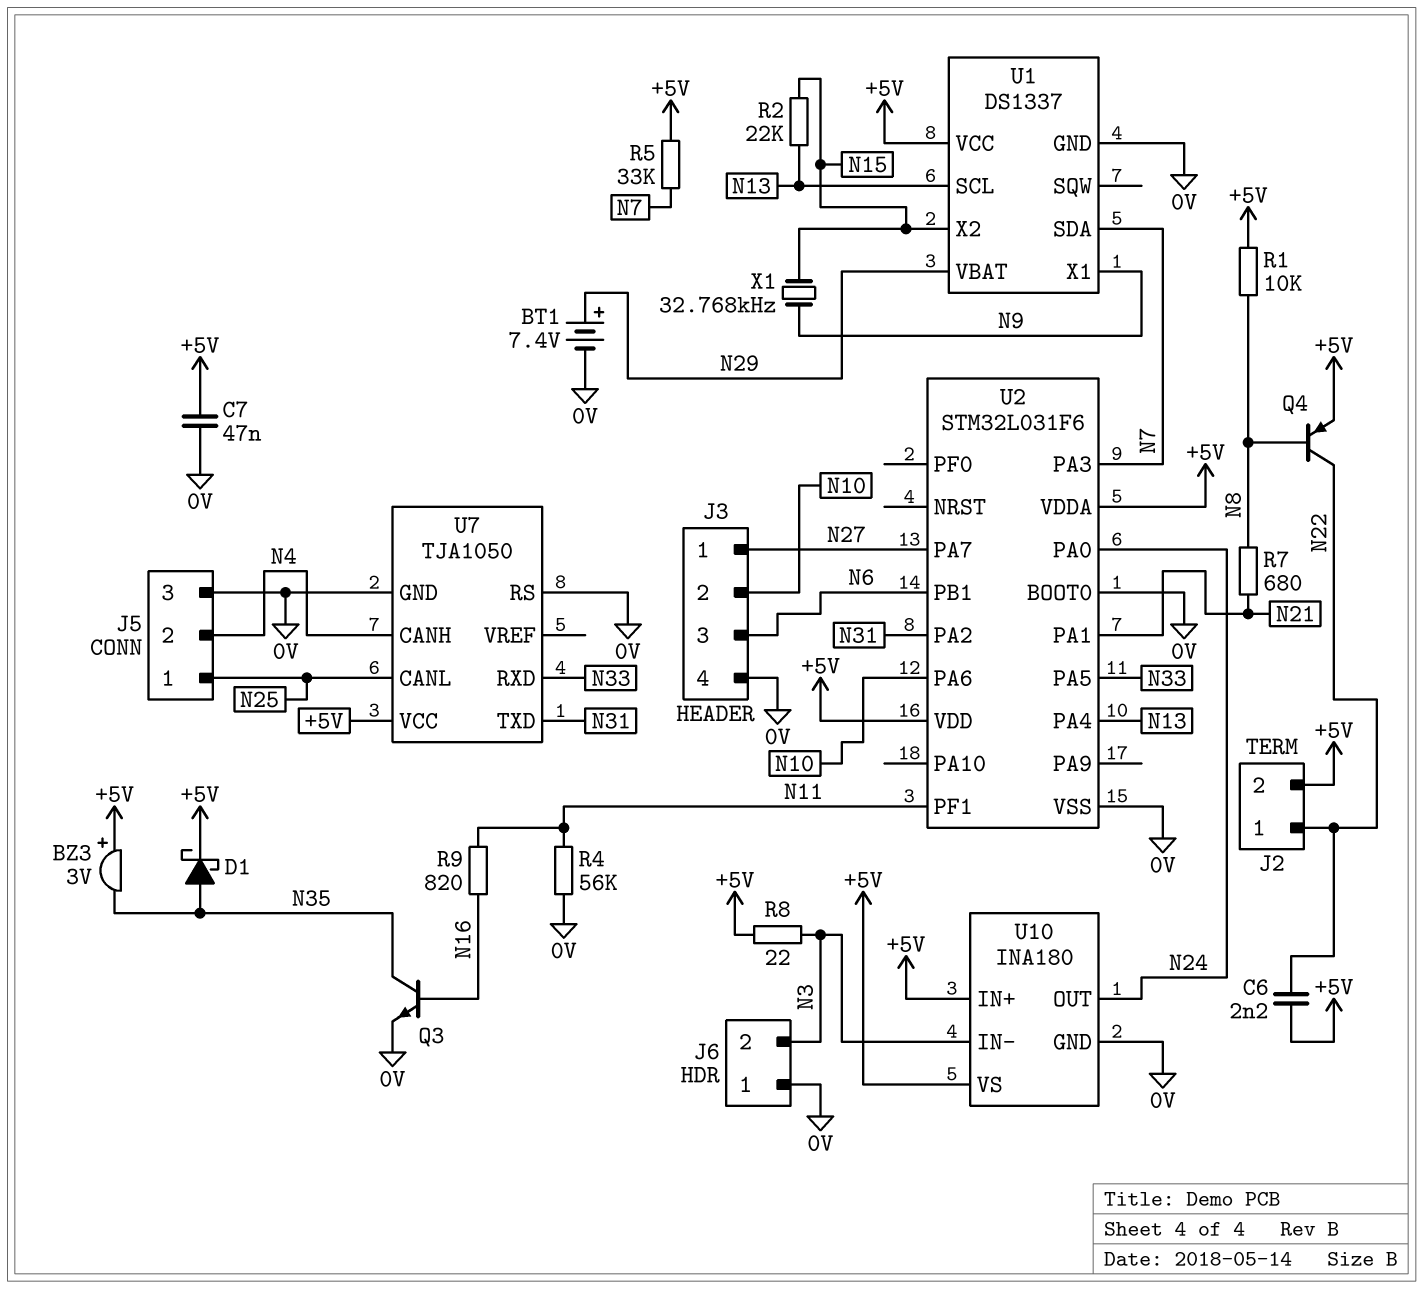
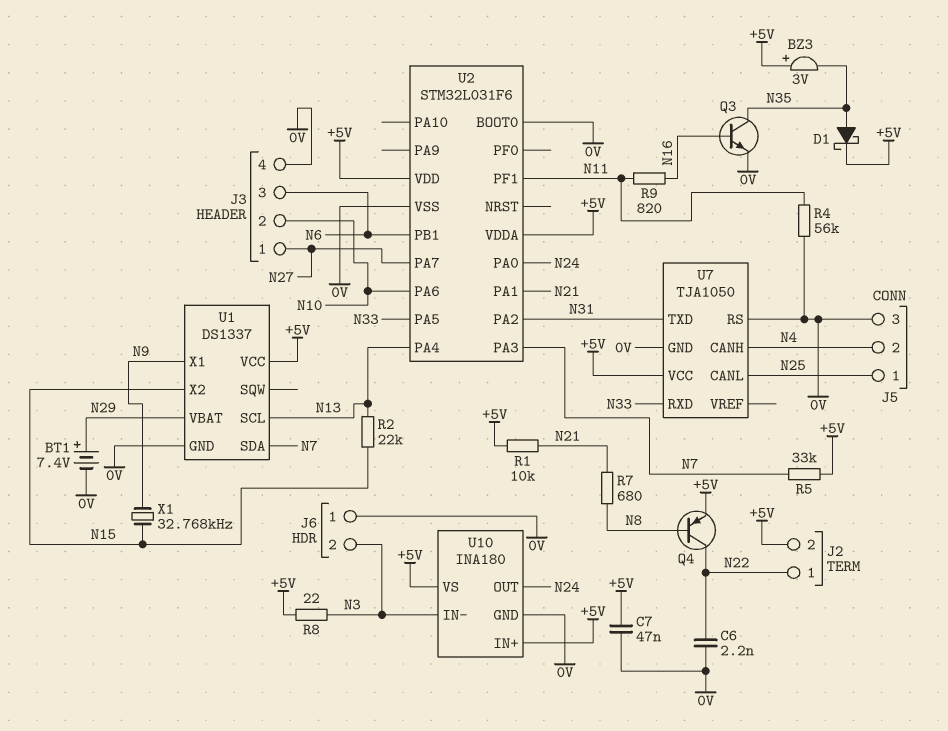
C6: 2.2nF (+5V, N22) -> 2.2nF (0V, N22)
R1: 10k (+5V, N8) -> 10k (+5V, N21)

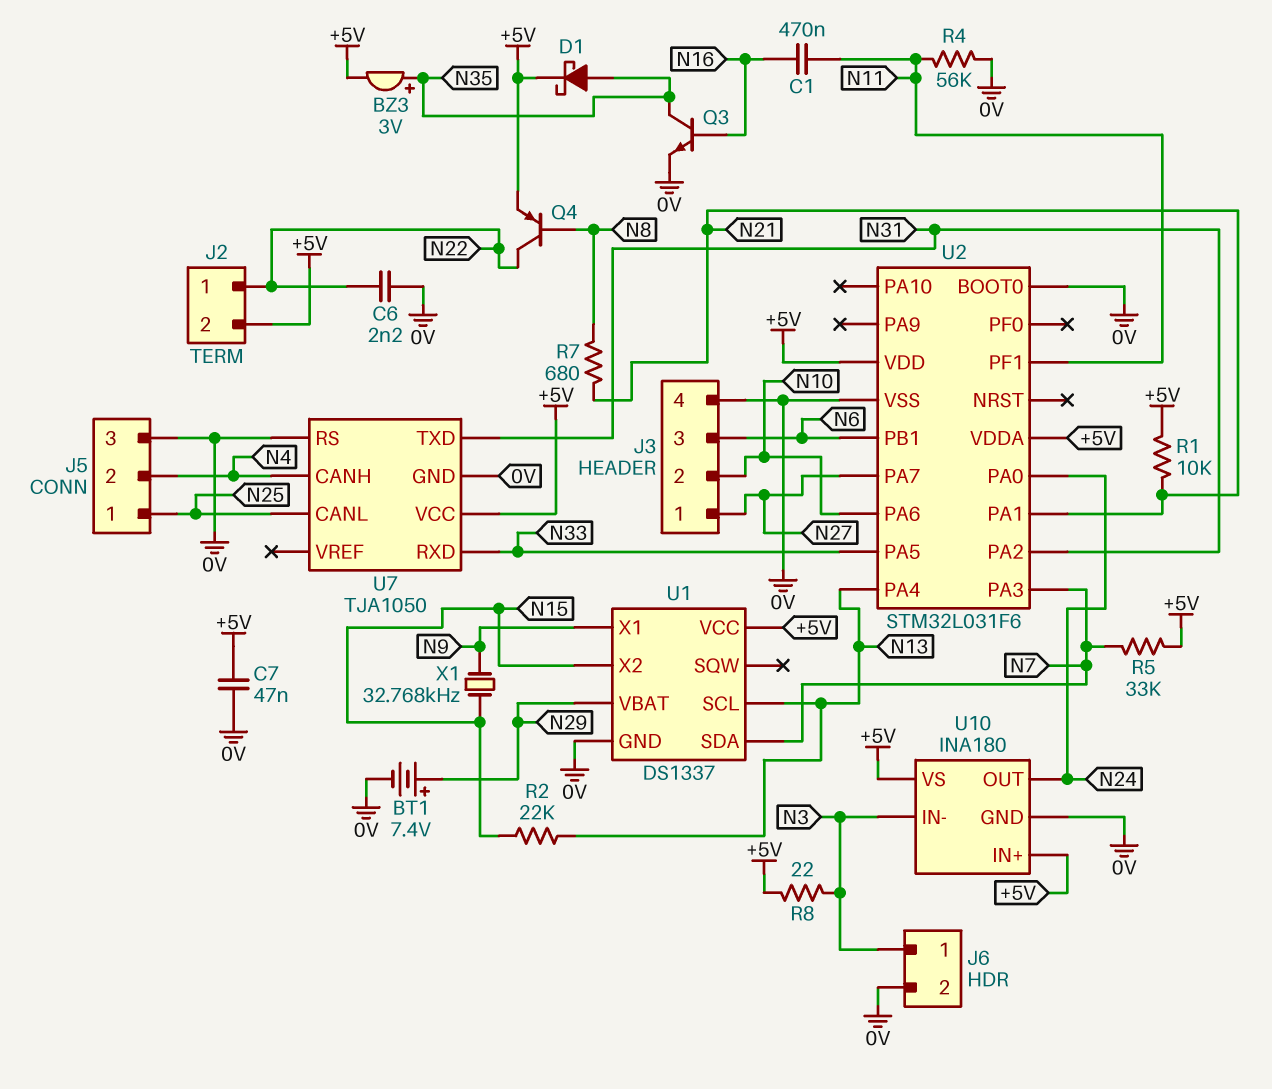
BZ3: buzzer 3V (plus +5V, minus N35) -> buzzer 3V (plus N35, minus +5V)
C1: none -> 470nF (N11, N16)
J6 pin 1: 0V -> N3
J6 pin 2: N3 -> 0V
R9: 820 (N11, N16) -> none

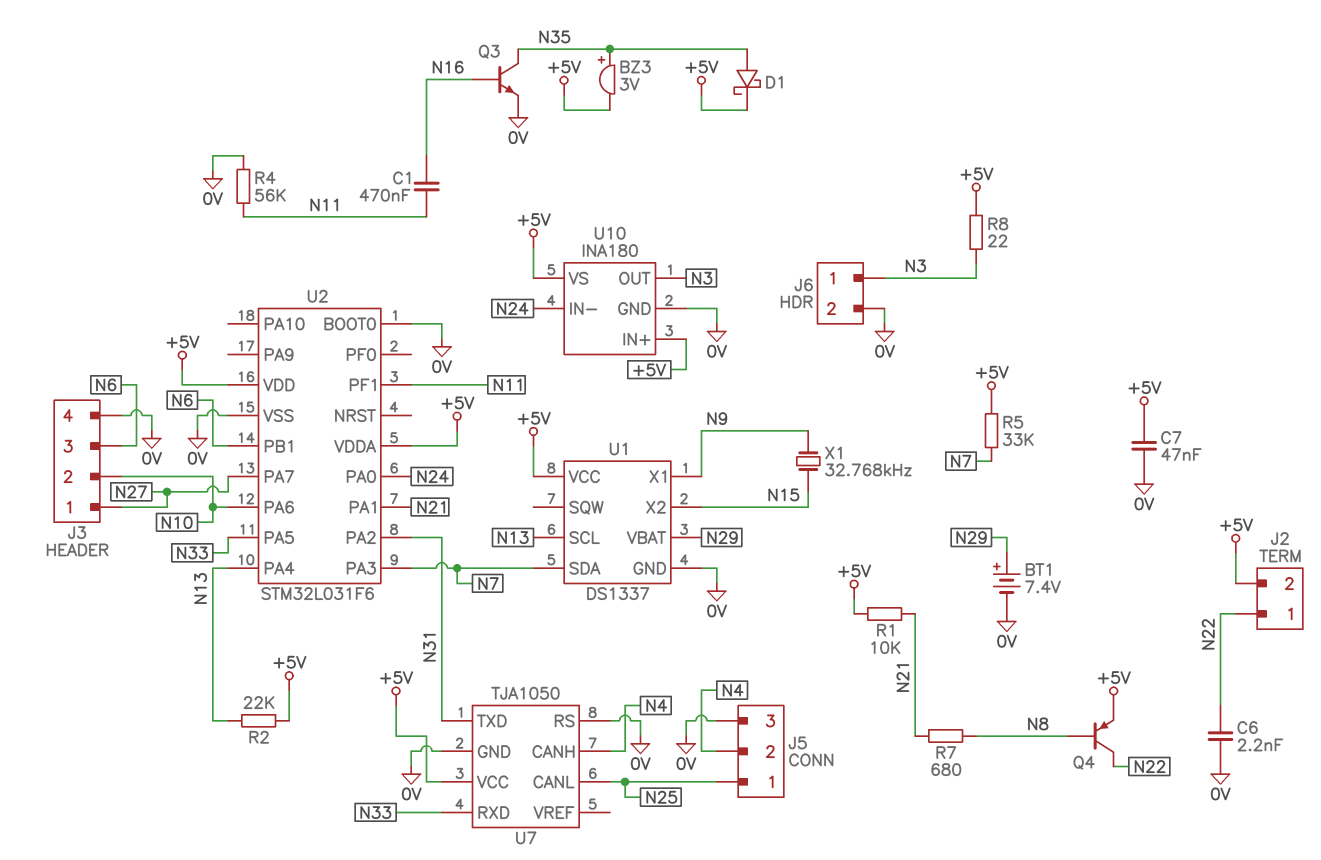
R2: 22k (N13, N15) -> 22k (+5V, N13)
U10 pin IN-: N3 -> N24
U10 pin OUT: N24 -> N3

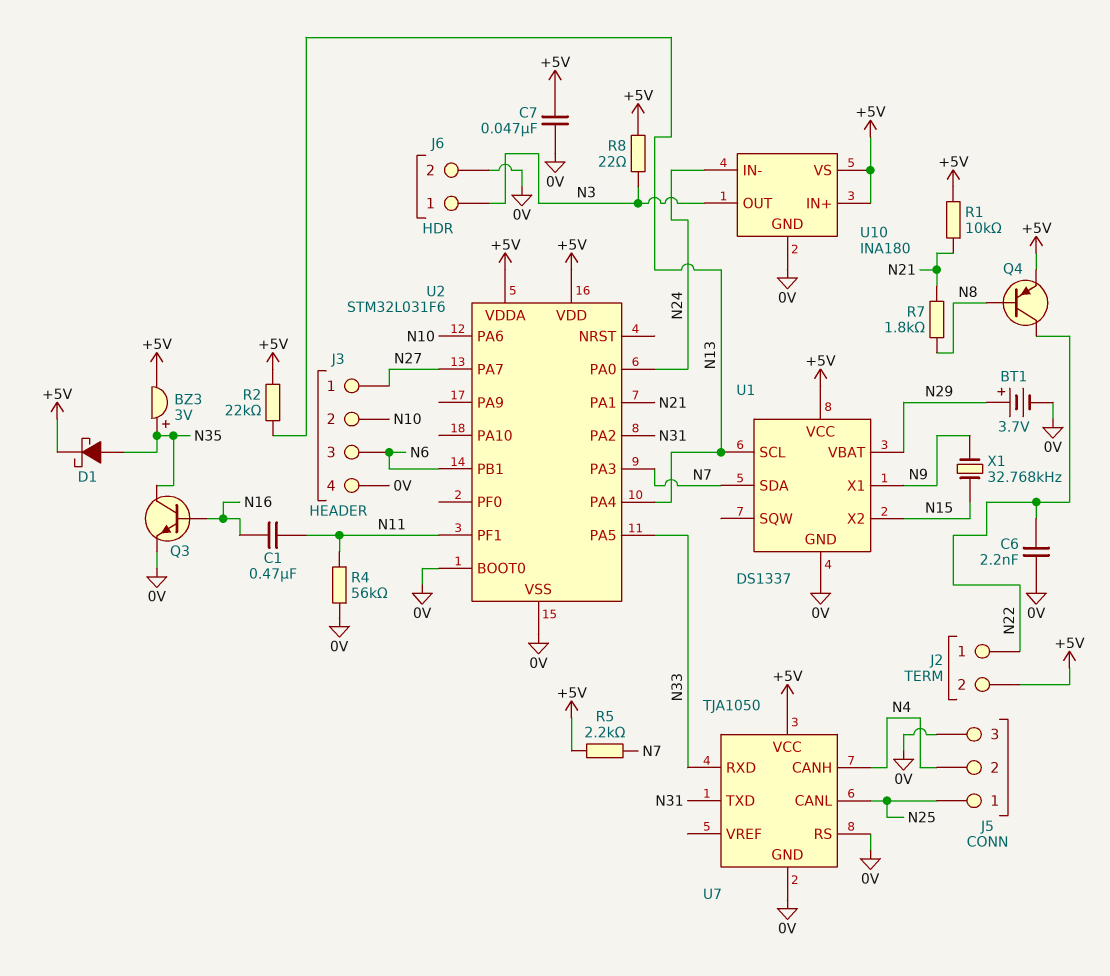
BT1: 7.4V (plus N29, minus 0V) -> 3.7V (plus N29, minus 0V)
R5: 33k (+5V, N7) -> 2.2k (+5V, N7)
R7: 680 (N8, N21) -> 1.8k (N8, N21)

